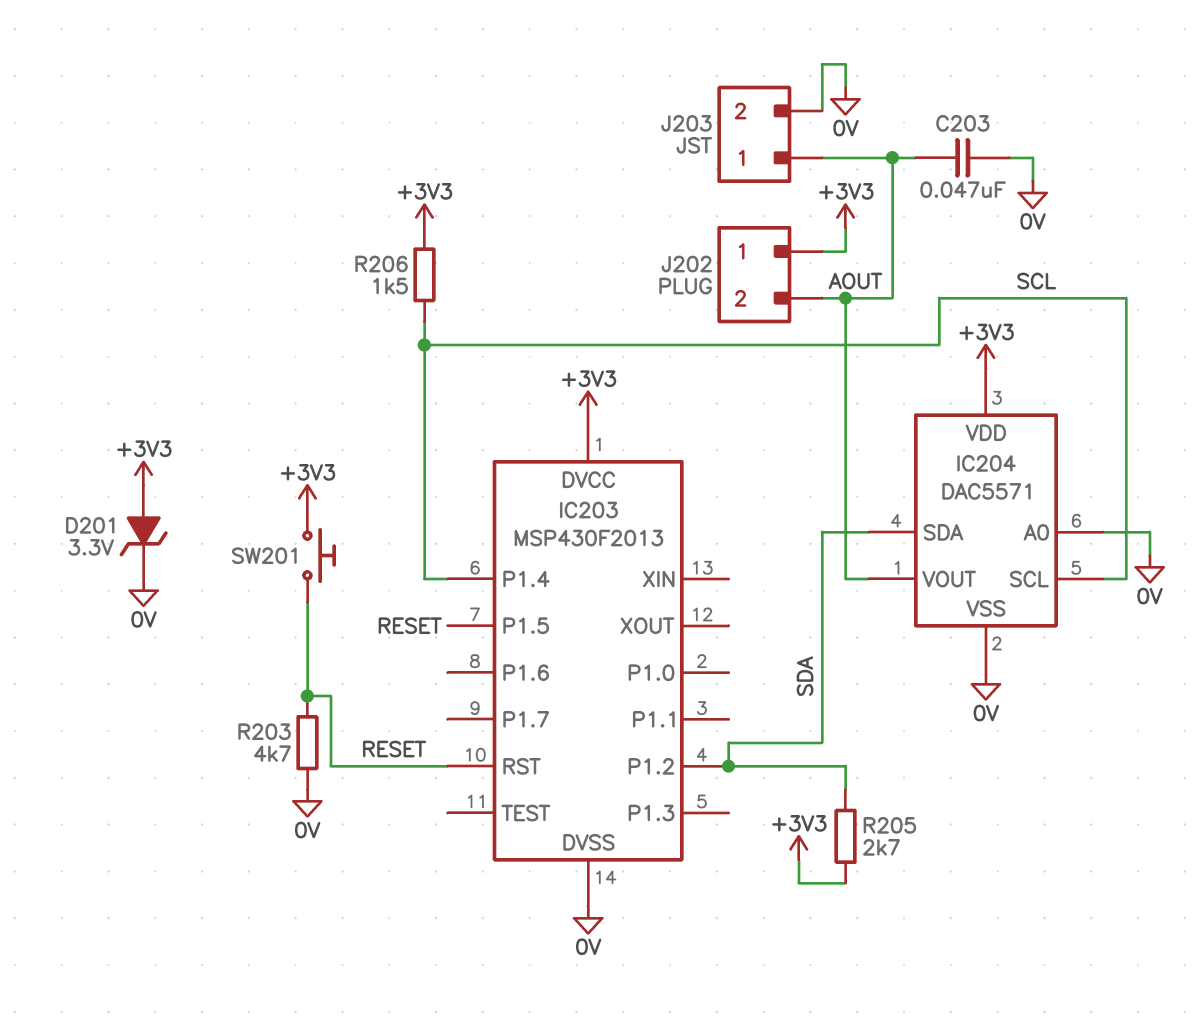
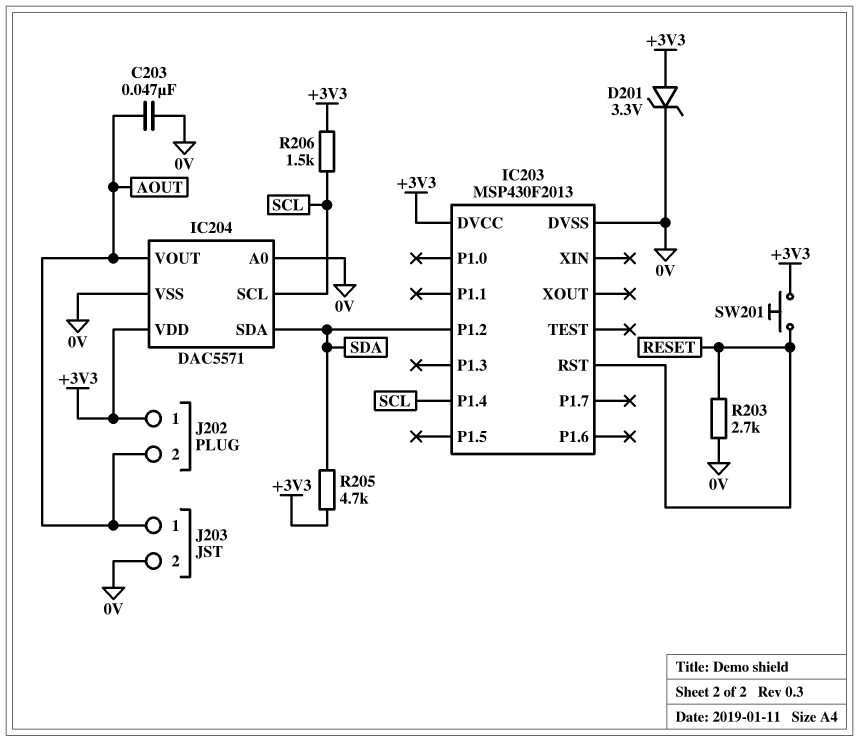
IC203 pin P1.5: RESET -> none
R203: 4.7k (0V, RESET) -> 2.7k (0V, RESET)
R205: 2.7k (+3V3, SDA) -> 4.7k (+3V3, SDA)

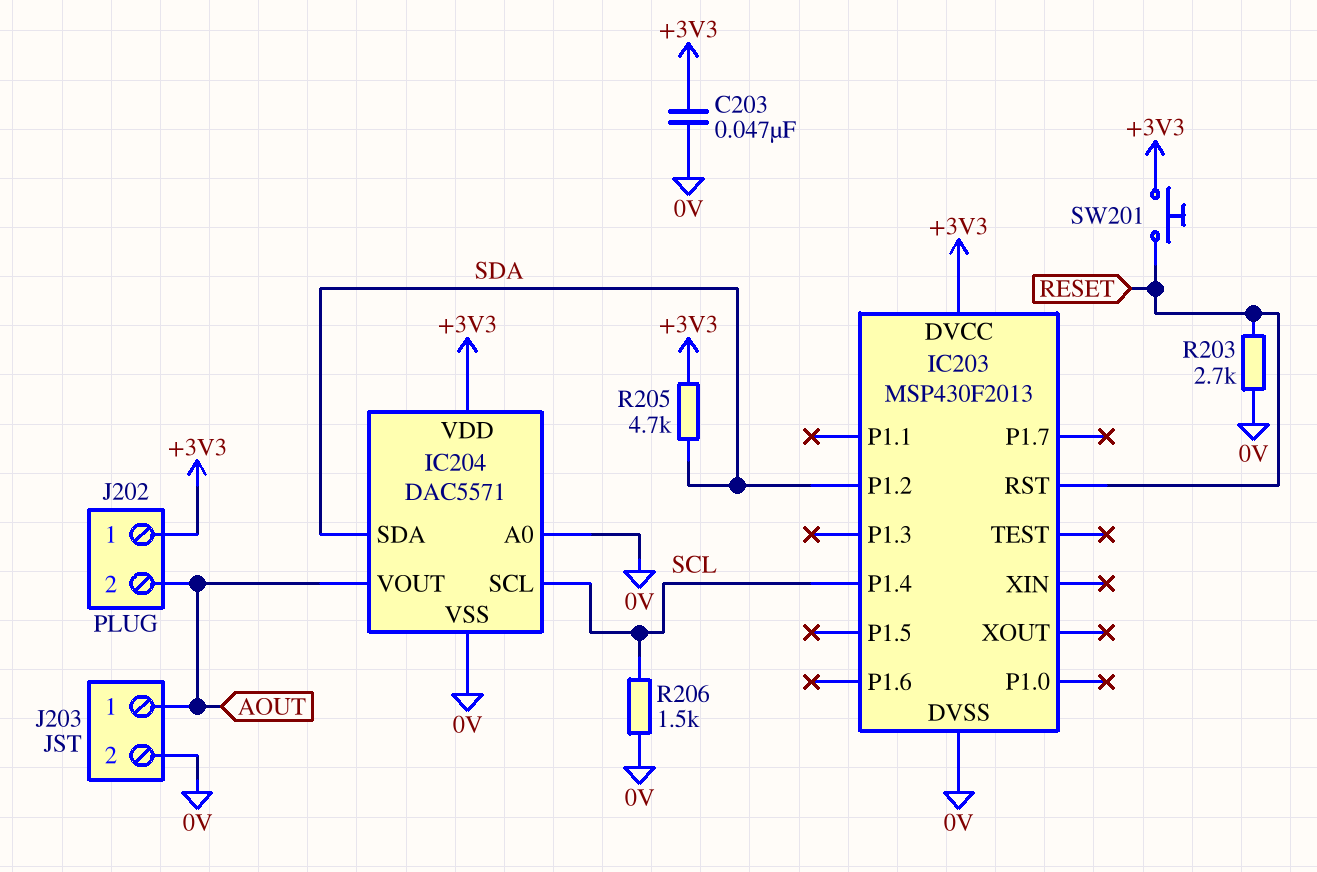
C203: 47nF (0V, AOUT) -> 47nF (+3V3, 0V)
D201: zener 3.3V (A +3V3, K 0V) -> none
R206: 1.5k (+3V3, SCL) -> 1.5k (0V, SCL)

